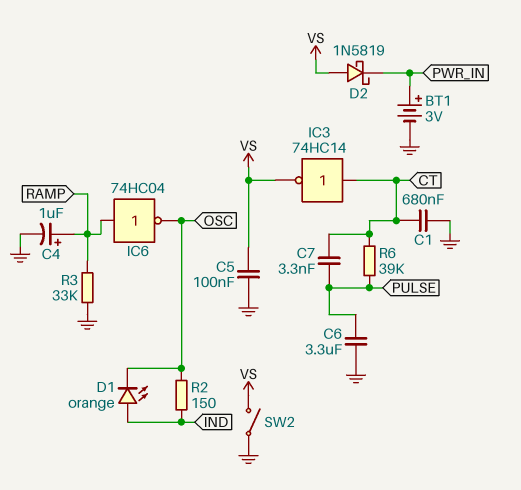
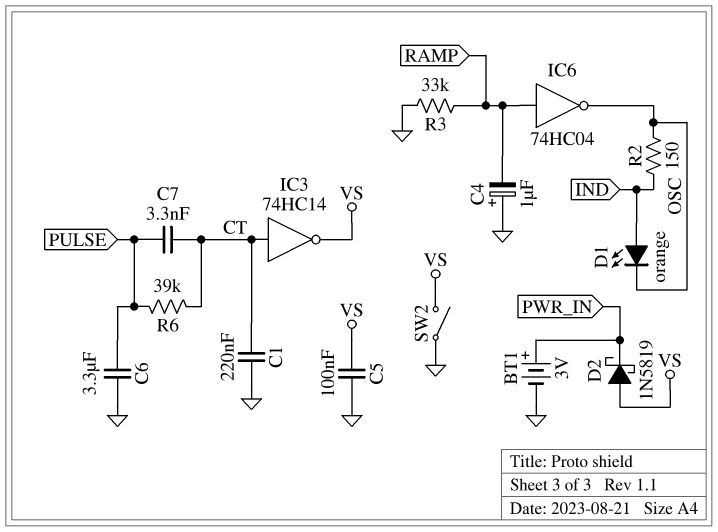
C1: 680nF (CT, GND) -> 220nF (CT, GND)
C4: 1uF (plus RAMP, minus GND) -> 1uF (plus GND, minus RAMP)

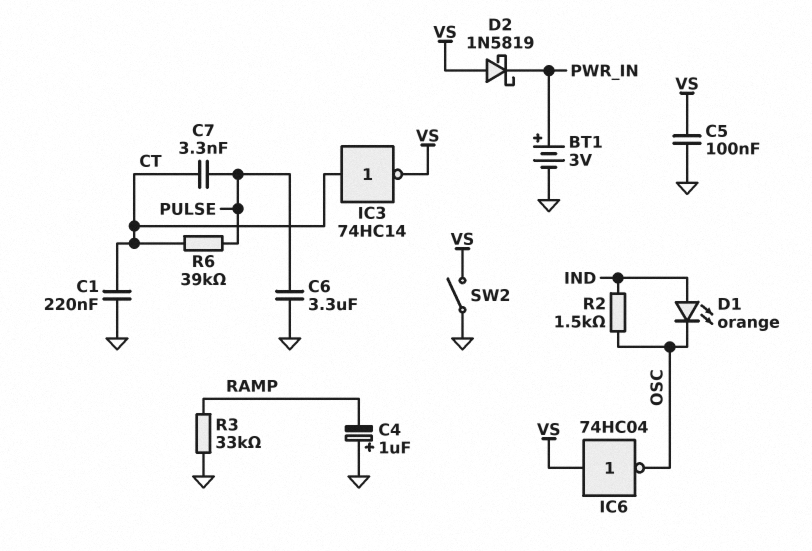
IC6: NOT 74HC04 (in RAMP, out OSC) -> NOT 74HC04 (in VS, out OSC)
R2: 150 (IND, OSC) -> 1.5k (IND, OSC)

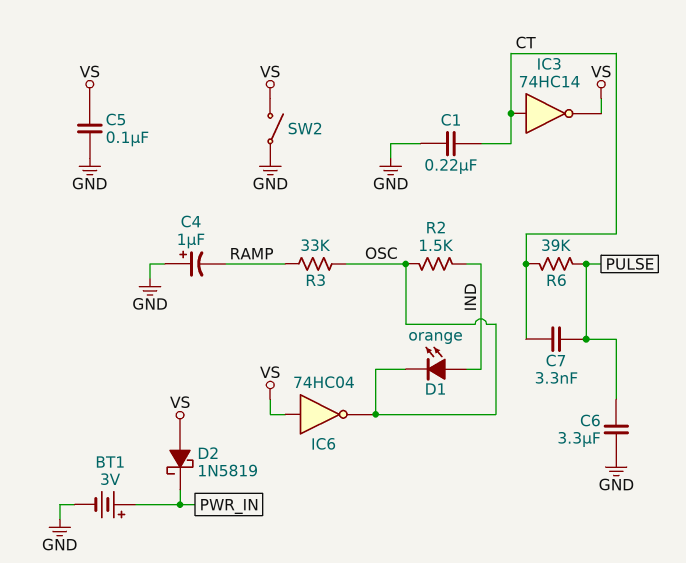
R3: 33k (GND, RAMP) -> 33k (OSC, RAMP)

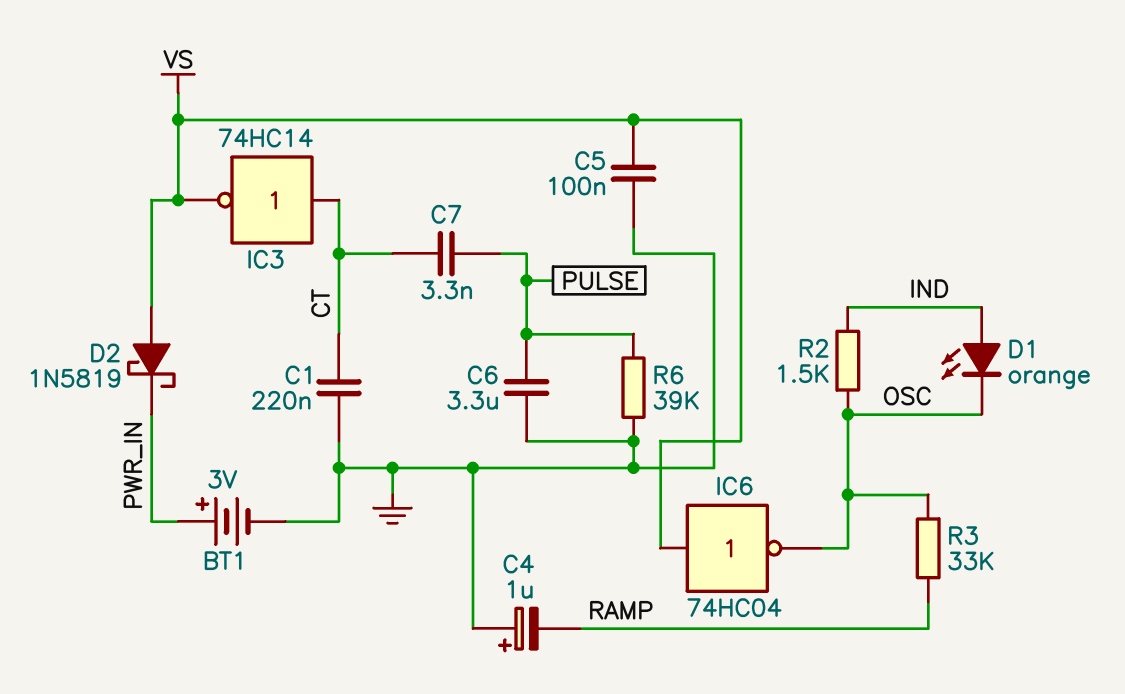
R6: 39k (CT, PULSE) -> 39k (GND, PULSE)
SW2: switch (GND, VS) -> none

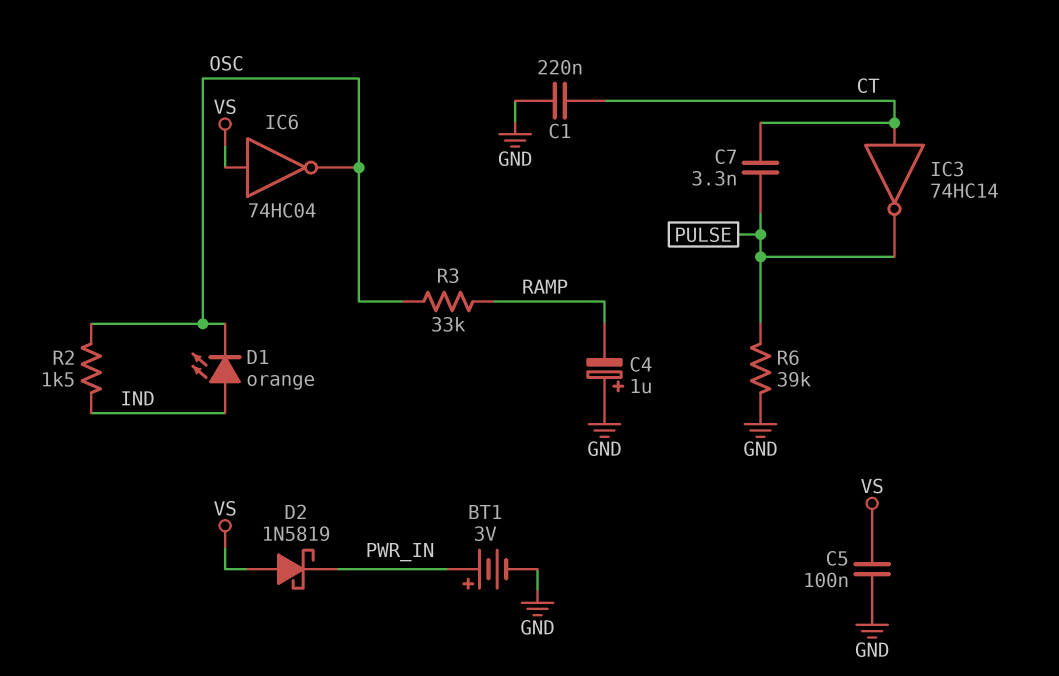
C6: 3.3uF (GND, PULSE) -> none
IC3: NOT 74HC14 (in CT, out VS) -> NOT 74HC14 (in CT, out PULSE)

